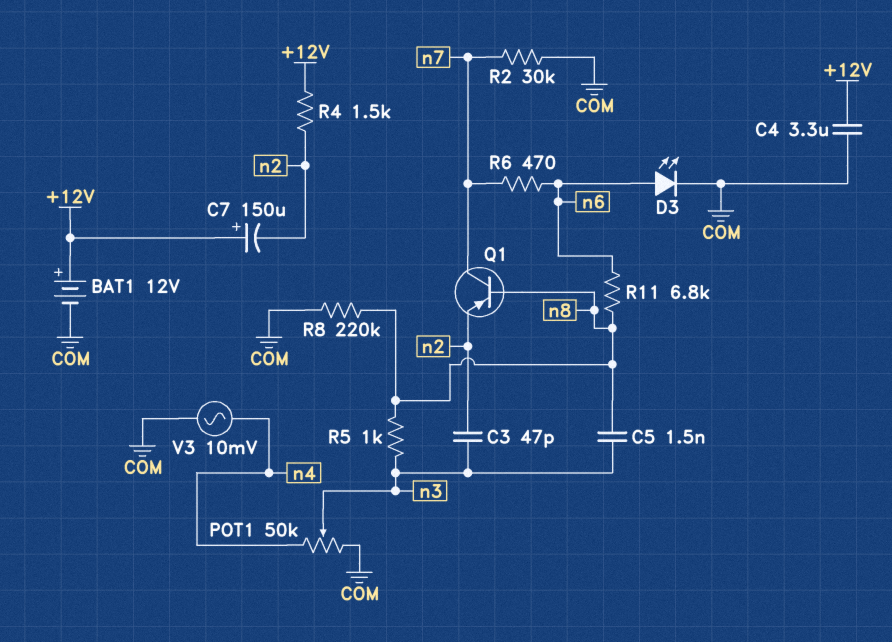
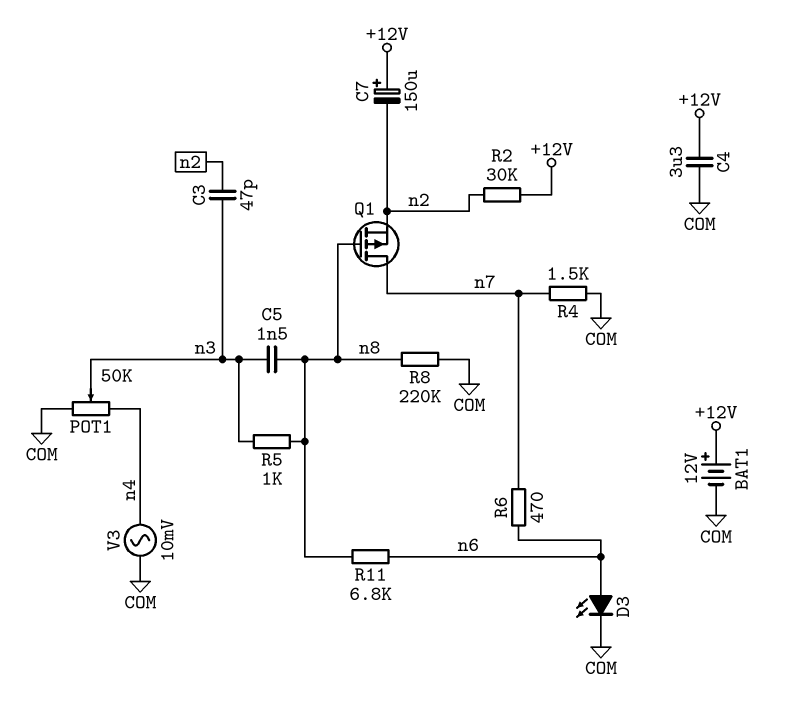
Q1: PNP (B n8, C n7, E n2) -> PMOS (G n8, D n7, S n2)
R2: 30k (COM, n7) -> 30k (+12V, n2)
R4: 1.5k (+12V, n2) -> 1.5k (COM, n7)

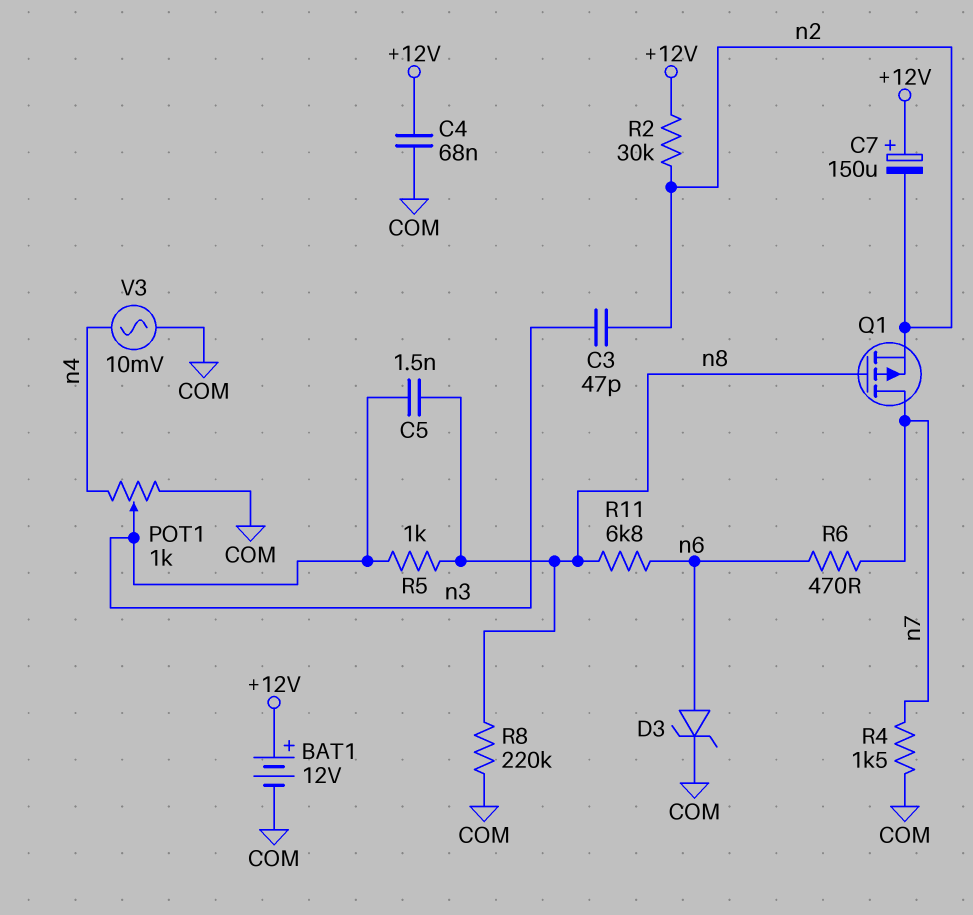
C4: 3.3uF (+12V, COM) -> 68nF (+12V, COM)
D3: LED (A n6, K COM) -> zener (A n6, K COM)
POT1: 50k (COM, n4, wiper n3) -> 1k (COM, n4, wiper n3)

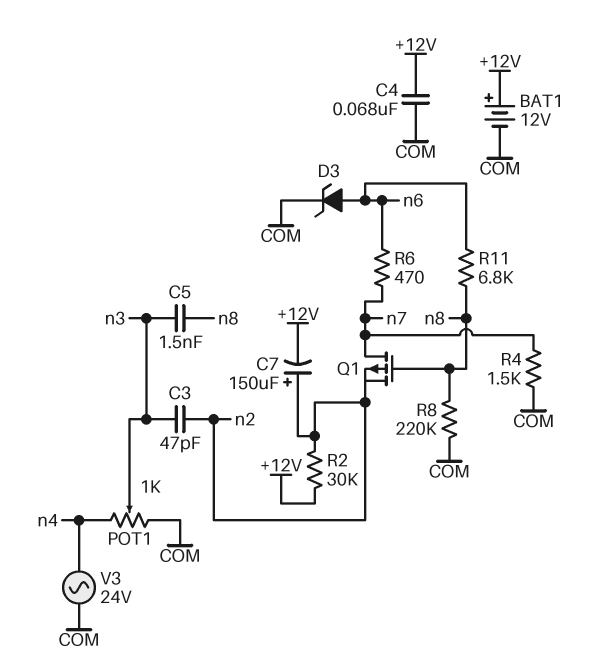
C7: 150uF (plus +12V, minus n2) -> 150uF (plus n2, minus +12V)
R5: 1k (n3, n8) -> none
V3: AC 10mV (COM, n4) -> AC 24V (COM, n4)

